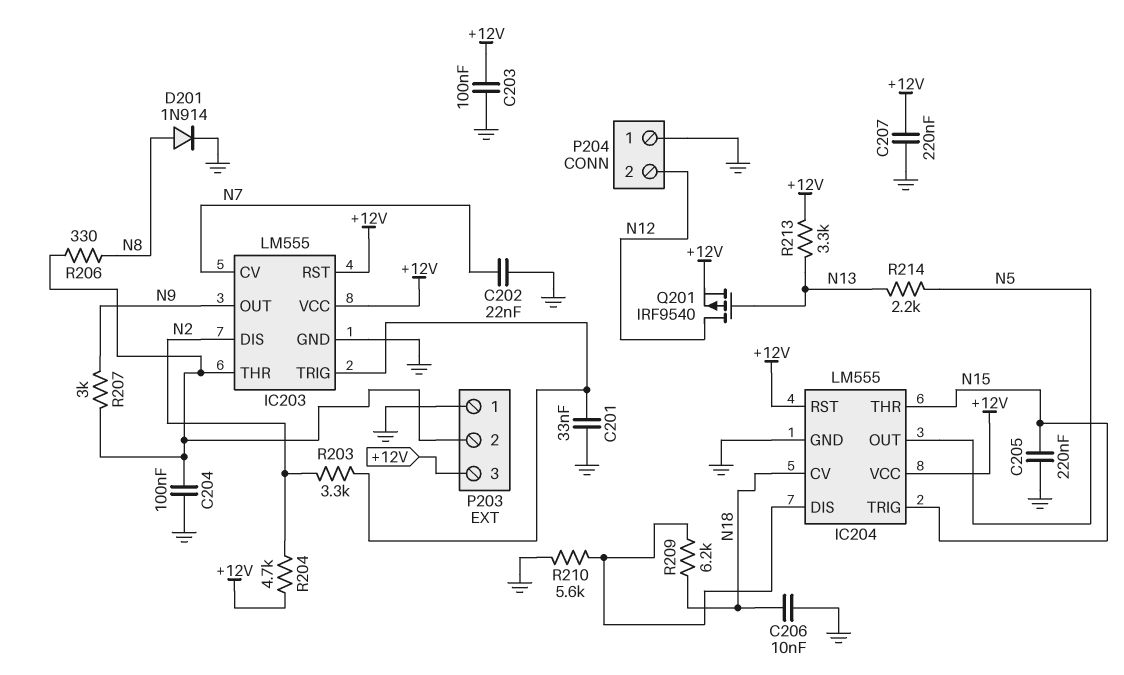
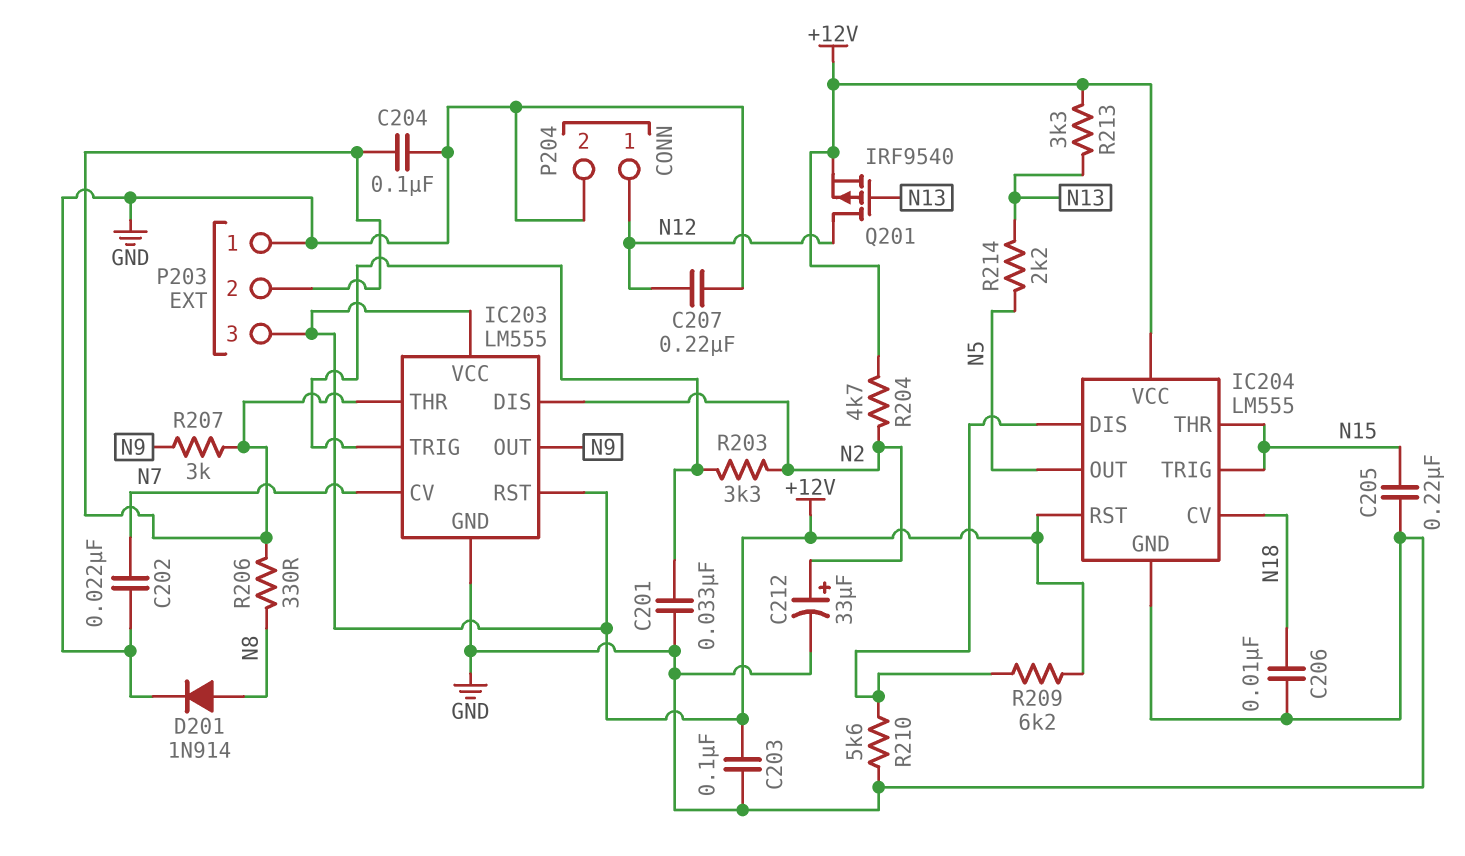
C207: 220nF (+12V, GND) -> 220nF (GND, N12)
C212: none -> 33uF (plus N2, minus GND)
P204 pin 1: GND -> N12
P204 pin 2: N12 -> GND
R209: 6.2k (IC204/DIS, N18) -> 6.2k (+12V, IC204/DIS)

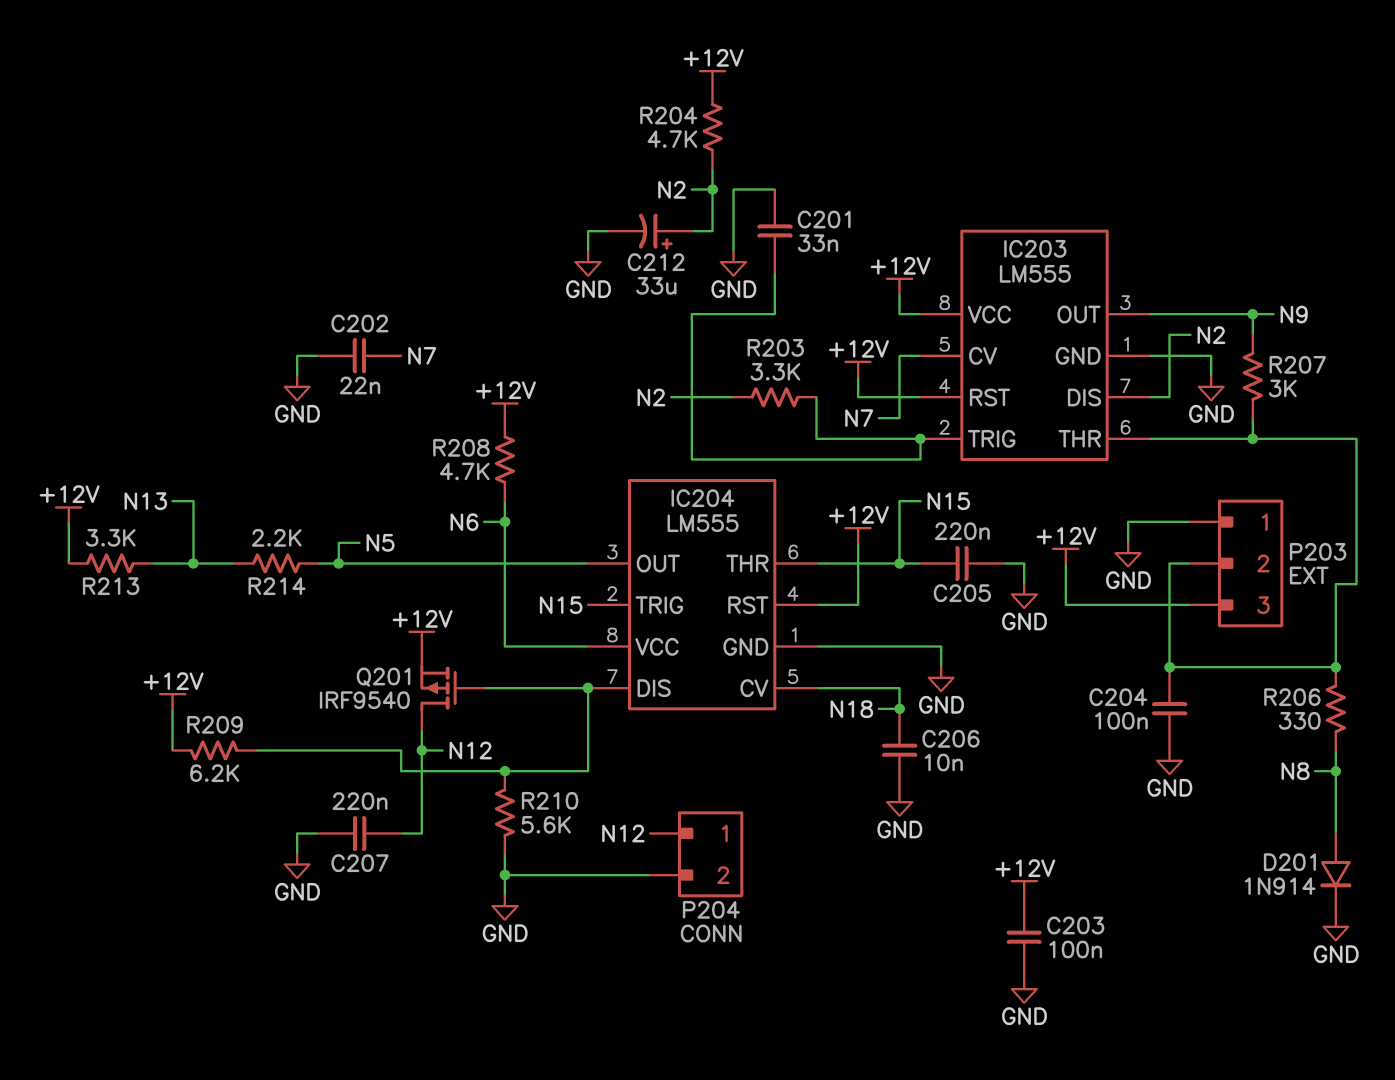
IC204 pin VCC: +12V -> N6
Q201: PMOS IRF9540 (G N13, D N12, S +12V) -> PMOS IRF9540 (G IC204/DIS, D N12, S +12V)
R208: none -> 4.7k (+12V, N6)

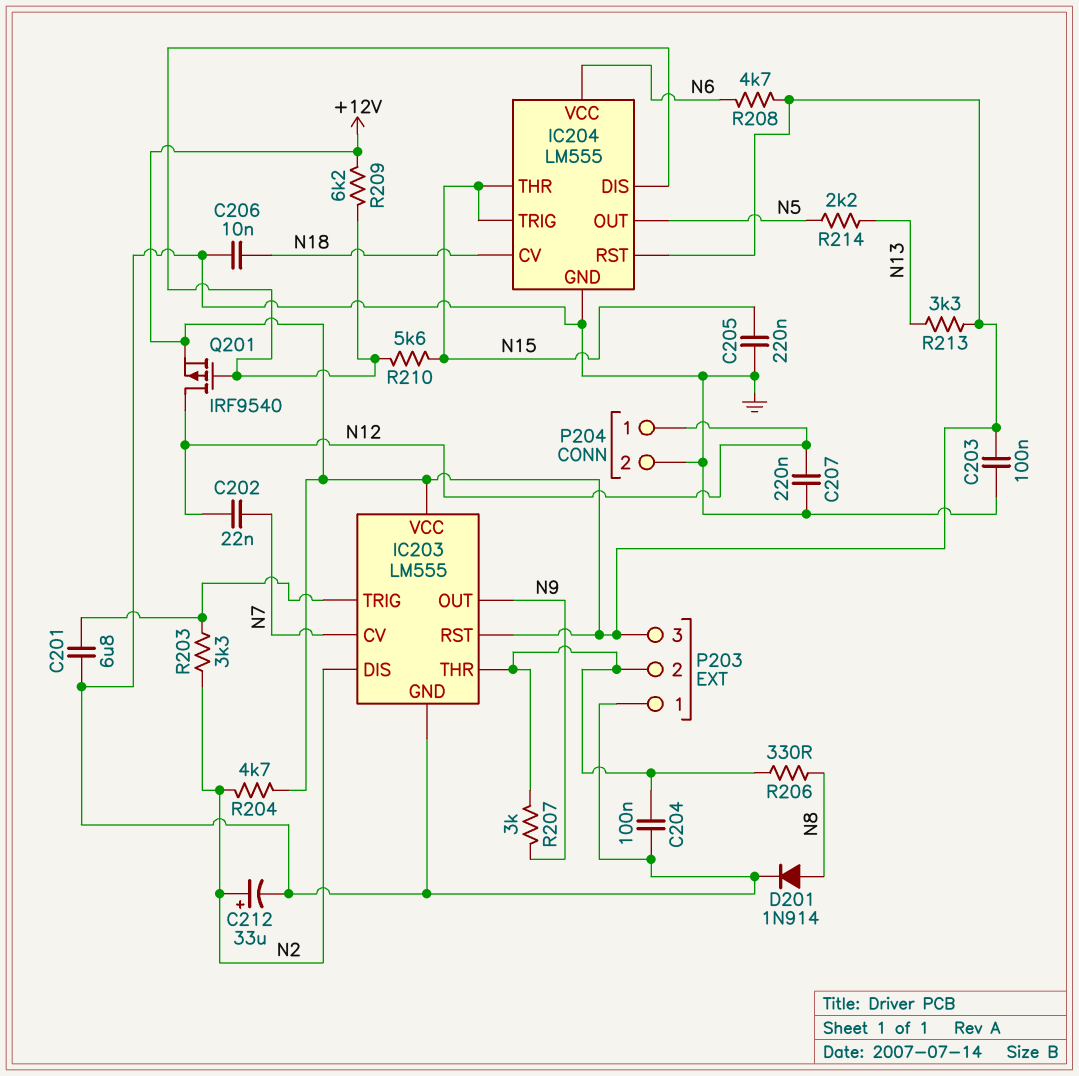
C201: 33nF (GND, IC203/TRIG) -> 6.8uF (GND, IC203/TRIG)
C202: 22nF (GND, N7) -> 22nF (N7, N12)
R210: 5.6k (GND, IC204/DIS) -> 5.6k (IC204/DIS, N15)

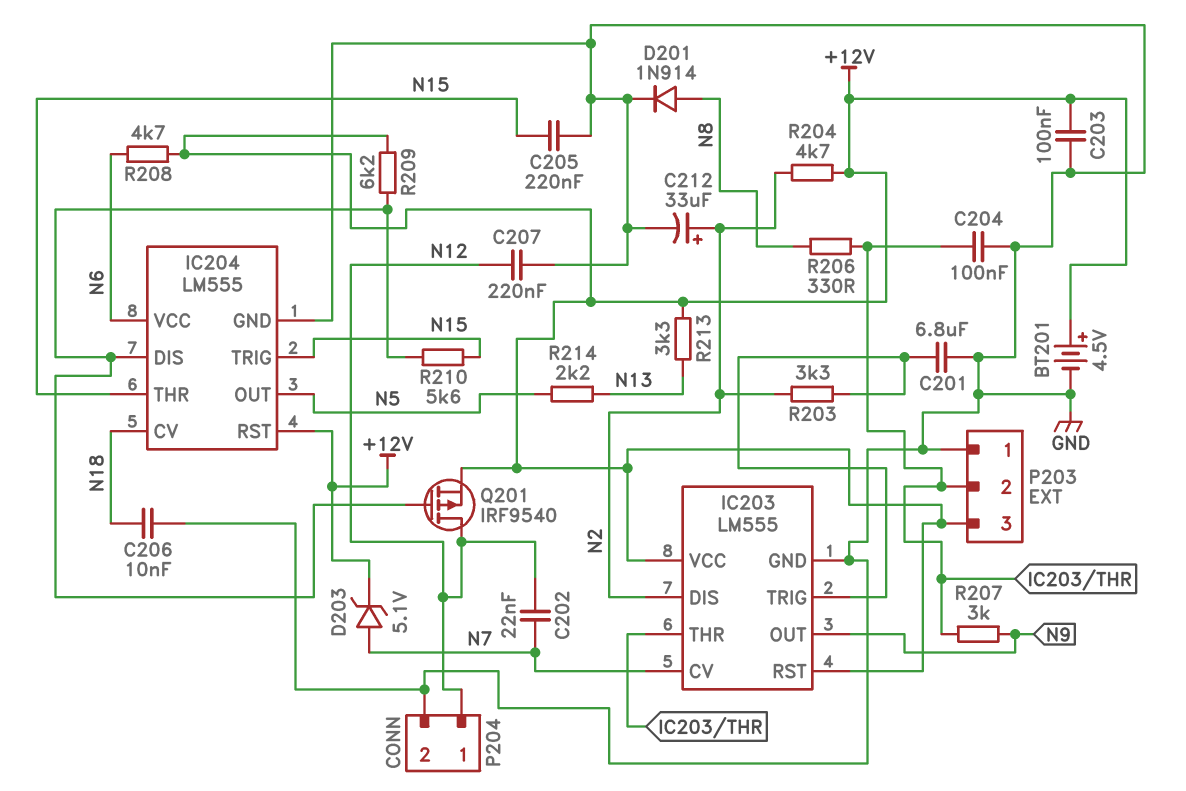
BT201: none -> 4.5V (plus +12V, minus GND)
D203: none -> zener 5.1V (A N7, K +12V)

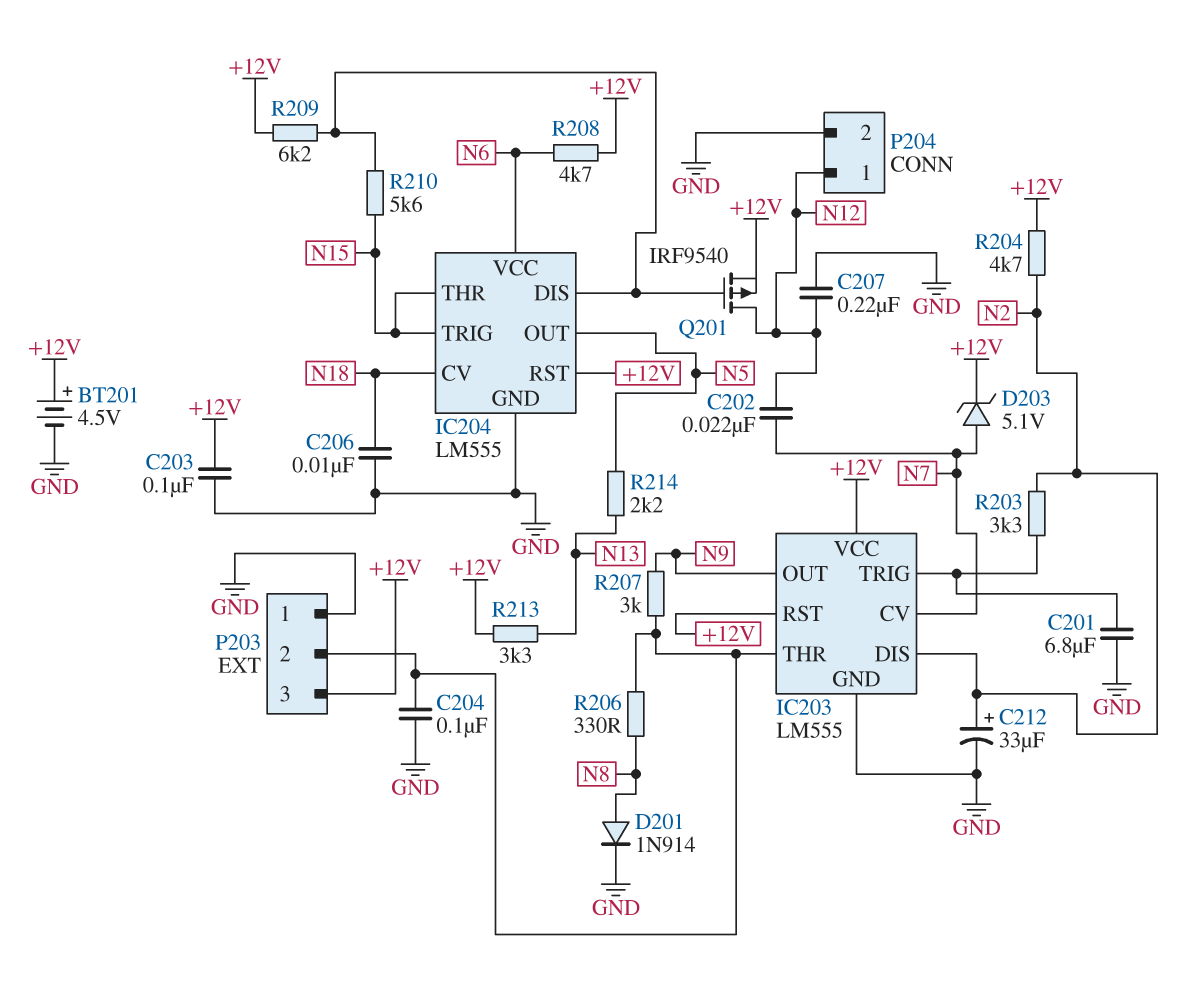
C205: 220nF (GND, N15) -> none

